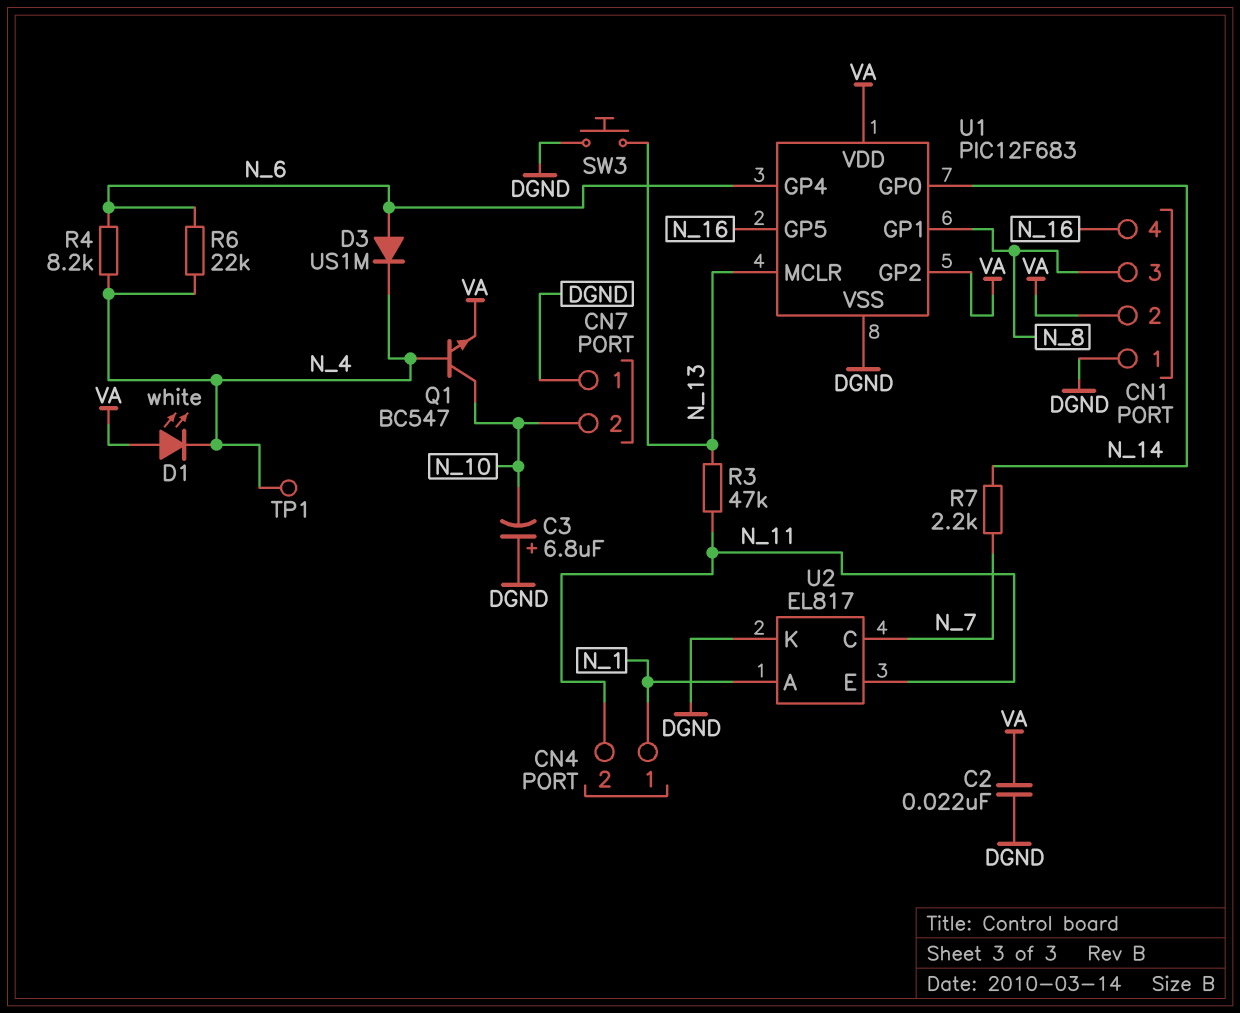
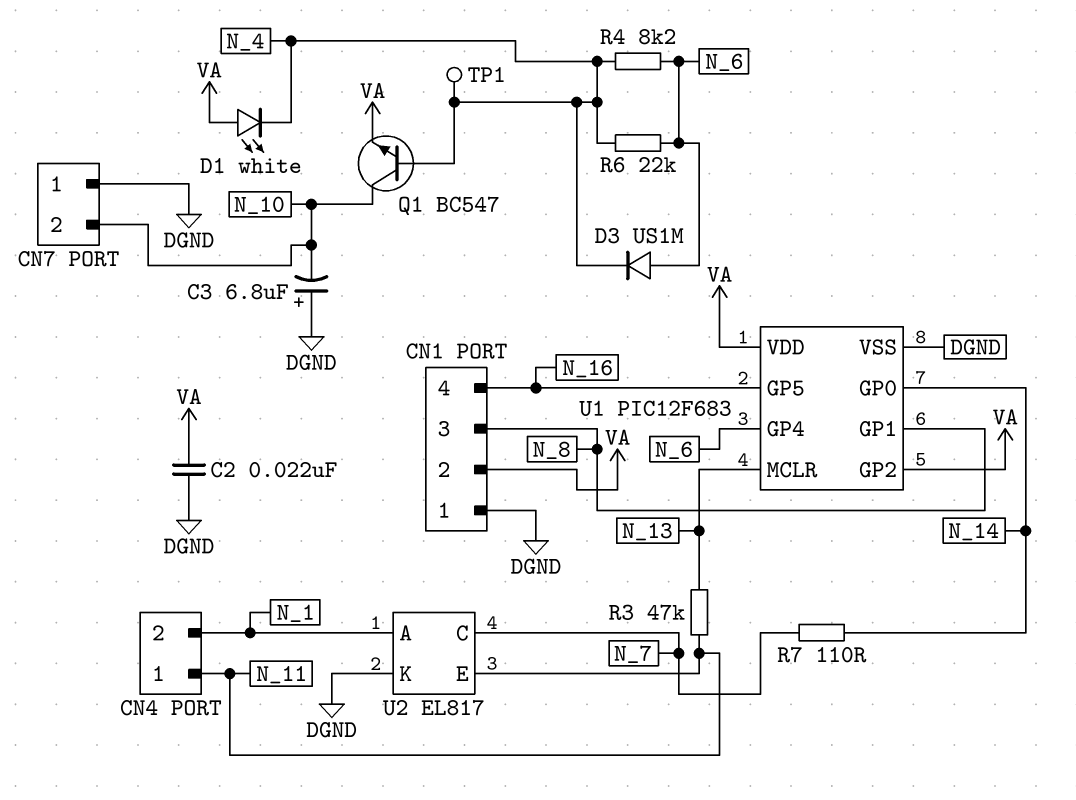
CN4 pin 1: N_1 -> N_11
CN4 pin 2: N_11 -> N_1
R7: 2.2k (N_7, N_14) -> 110 (N_7, N_14)
SW3: button (DGND, N_13) -> none

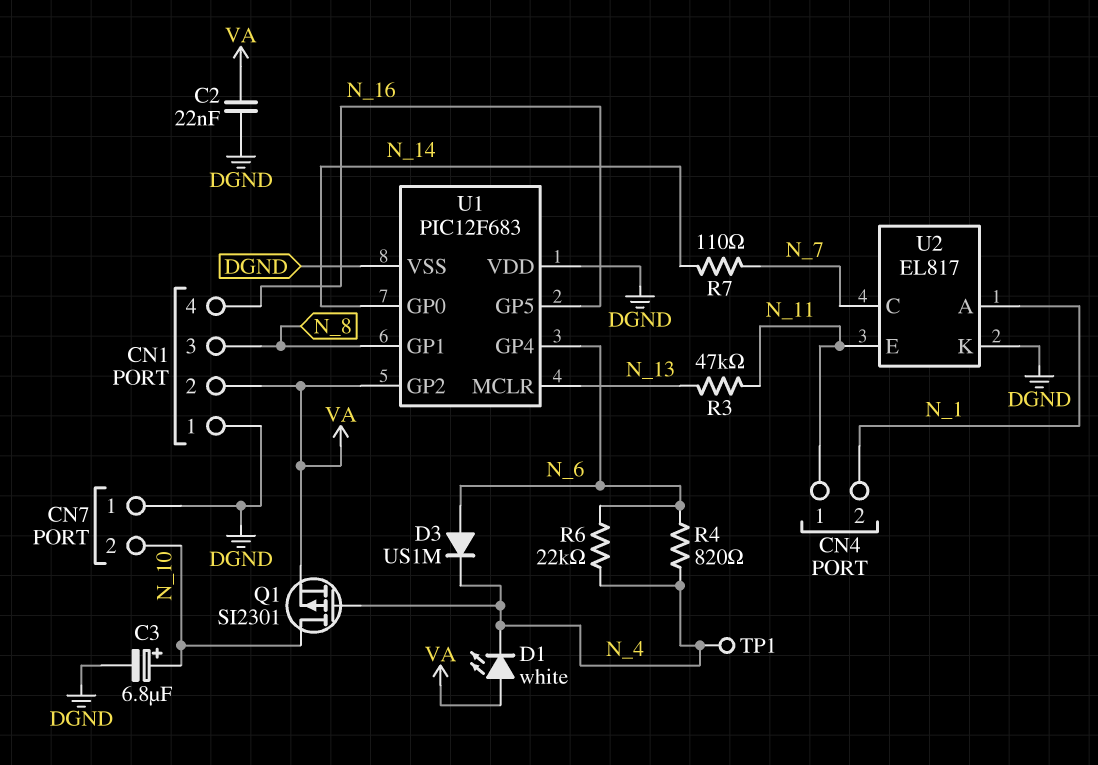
C3: 6.8uF (plus DGND, minus N_10) -> 6.8uF (plus N_10, minus DGND)
Q1: NPN BC547 (B N_4, C N_10, E VA) -> PMOS SI2301 (G N_4, D N_10, S VA)
R4: 8.2k (N_4, N_6) -> 820 (N_4, N_6)
U1 pin VDD: VA -> DGND

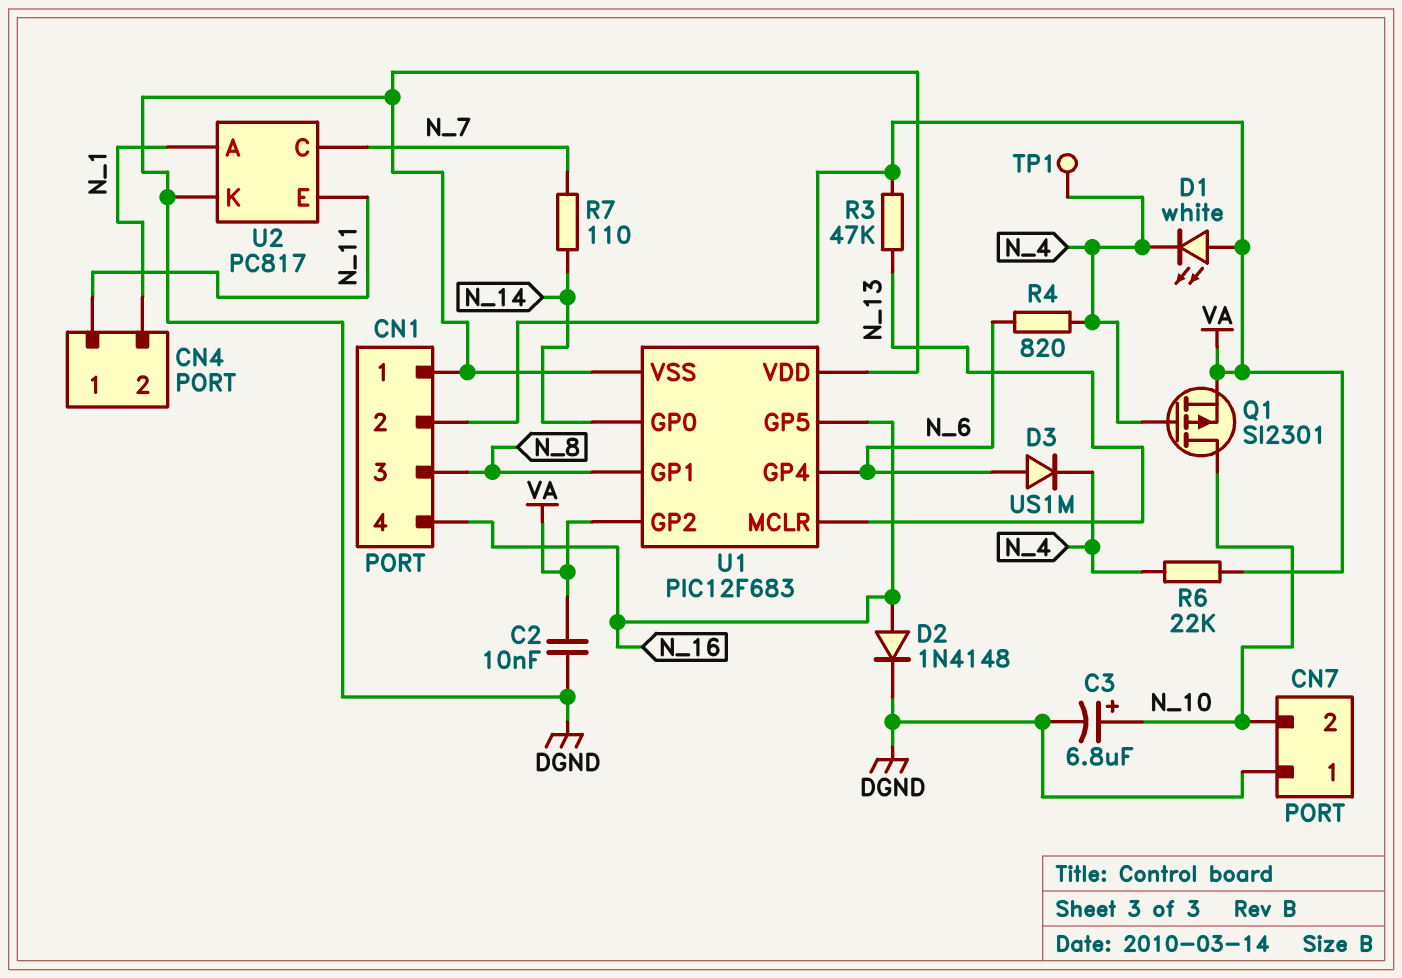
C2: 22nF (DGND, VA) -> 10nF (DGND, VA)
D2: none -> diode 1N4148 (A N_16, K DGND)
R3: 47k (N_11, N_13) -> 47k (N_13, VA)
R6: 22k (N_4, N_6) -> 22k (N_4, VA)
U2: EL817 -> PC817

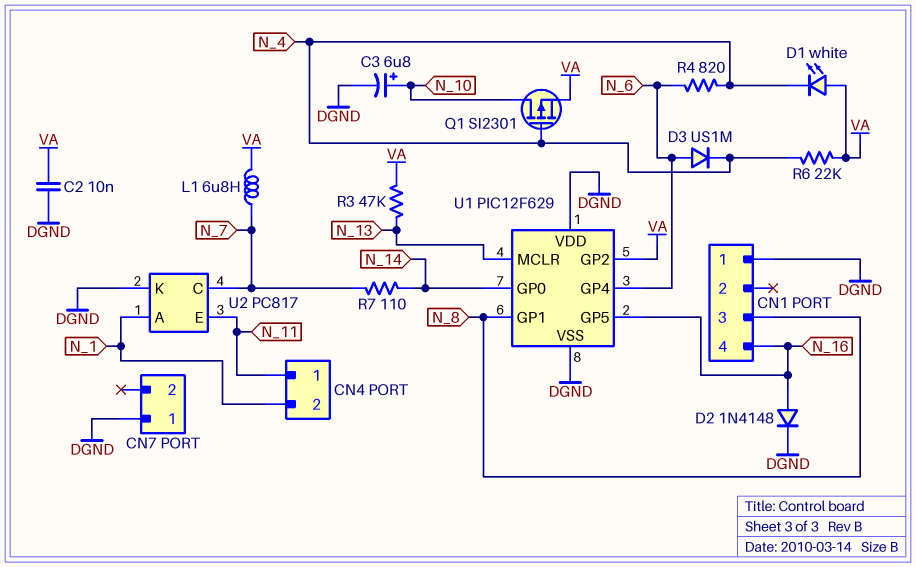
CN1 pin 2: VA -> none
CN7 pin 2: N_10 -> none
L1: none -> 6.8uH (N_7, VA)
TP1: test point (N_4) -> none
U1: PIC12F683 -> PIC12F629

